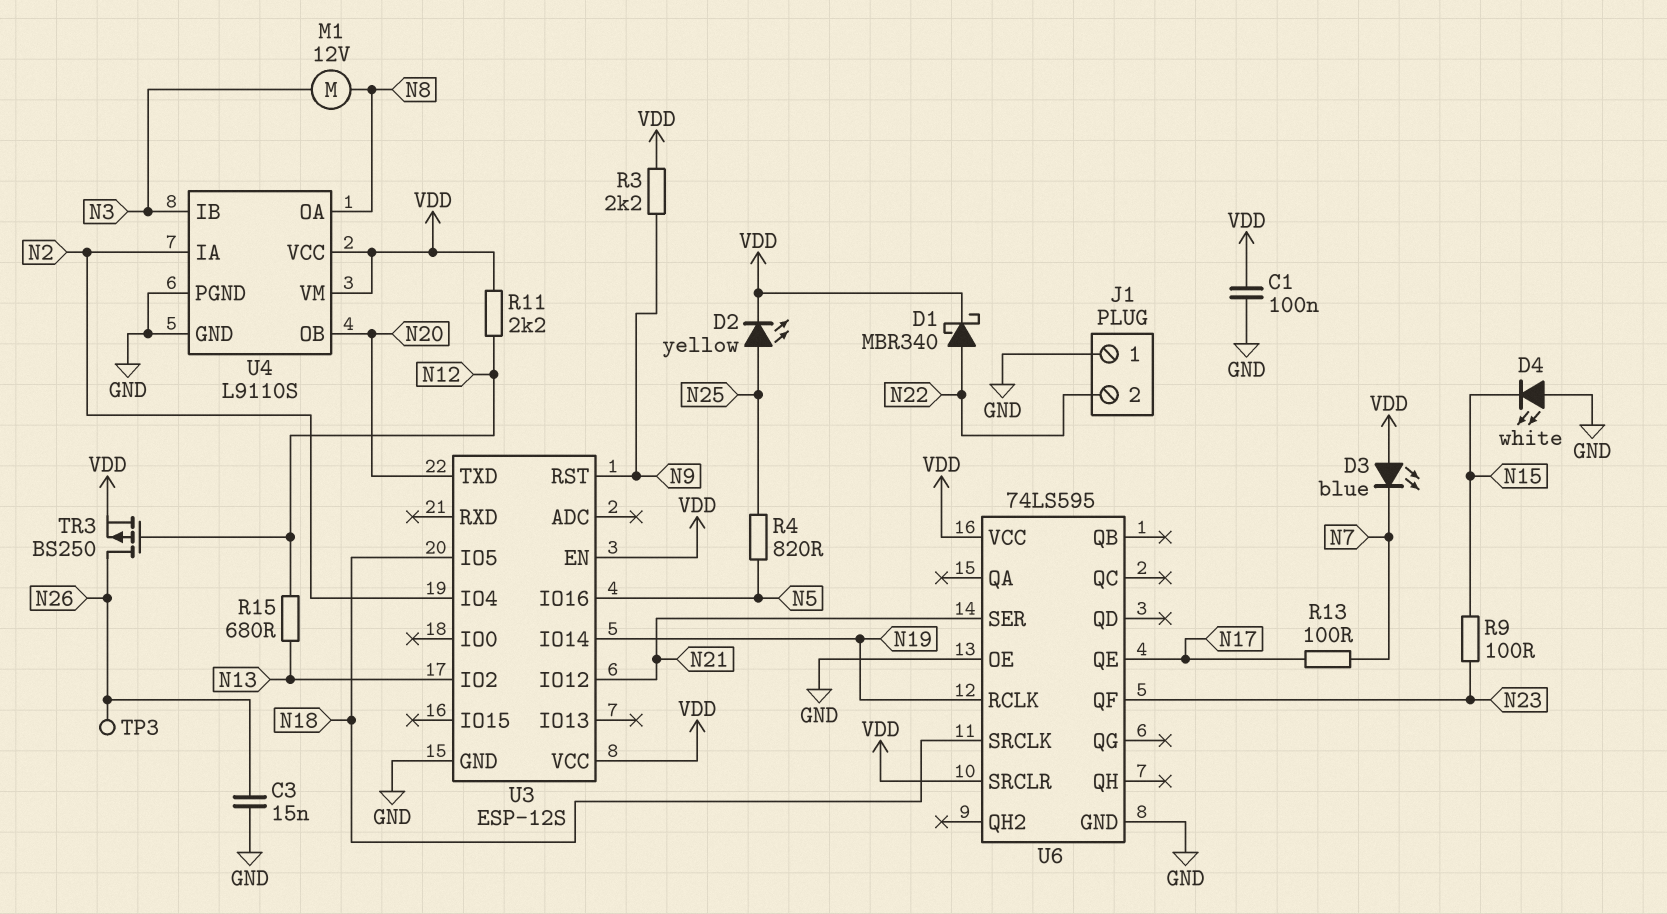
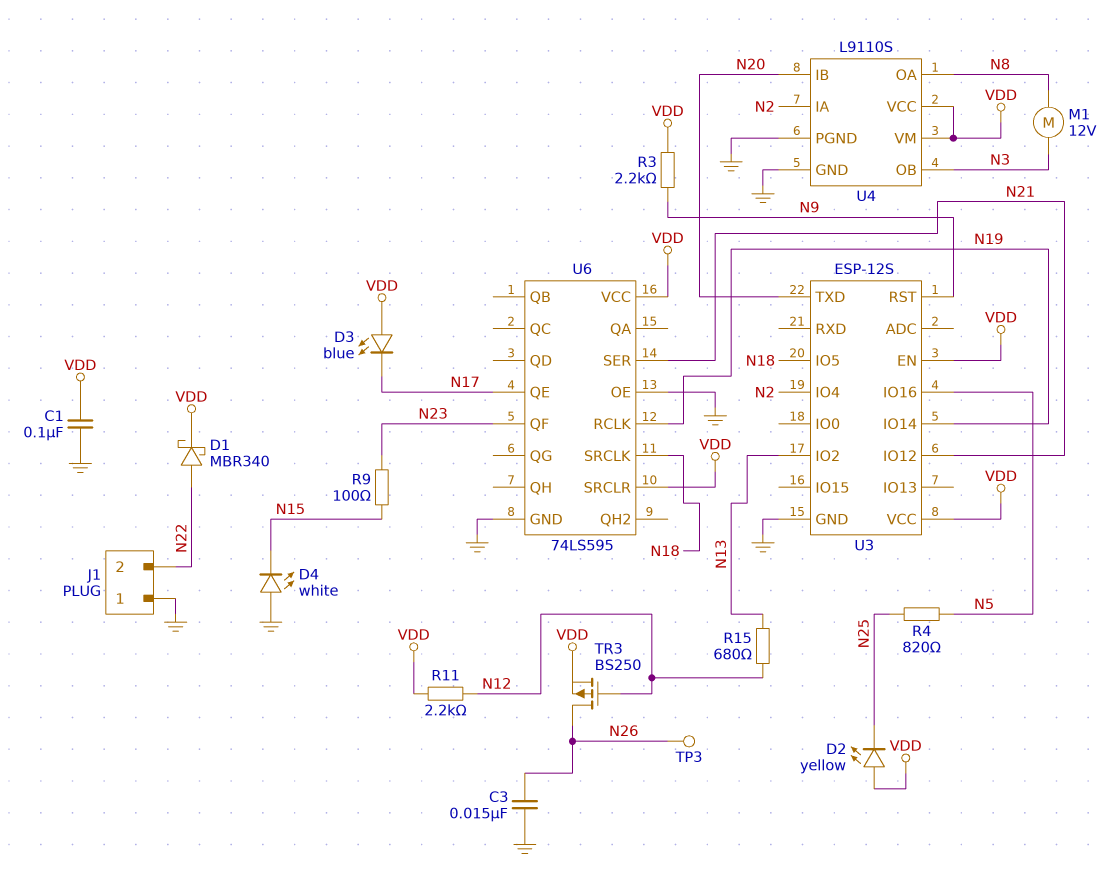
D2: LED yellow (A N25, K VDD) -> LED yellow (A VDD, K N25)
D3: LED blue (A VDD, K N7) -> LED blue (A VDD, K N17)
R13: 100 (N7, N17) -> none
U4 pin IB: N3 -> N20
U4 pin OB: N20 -> N3

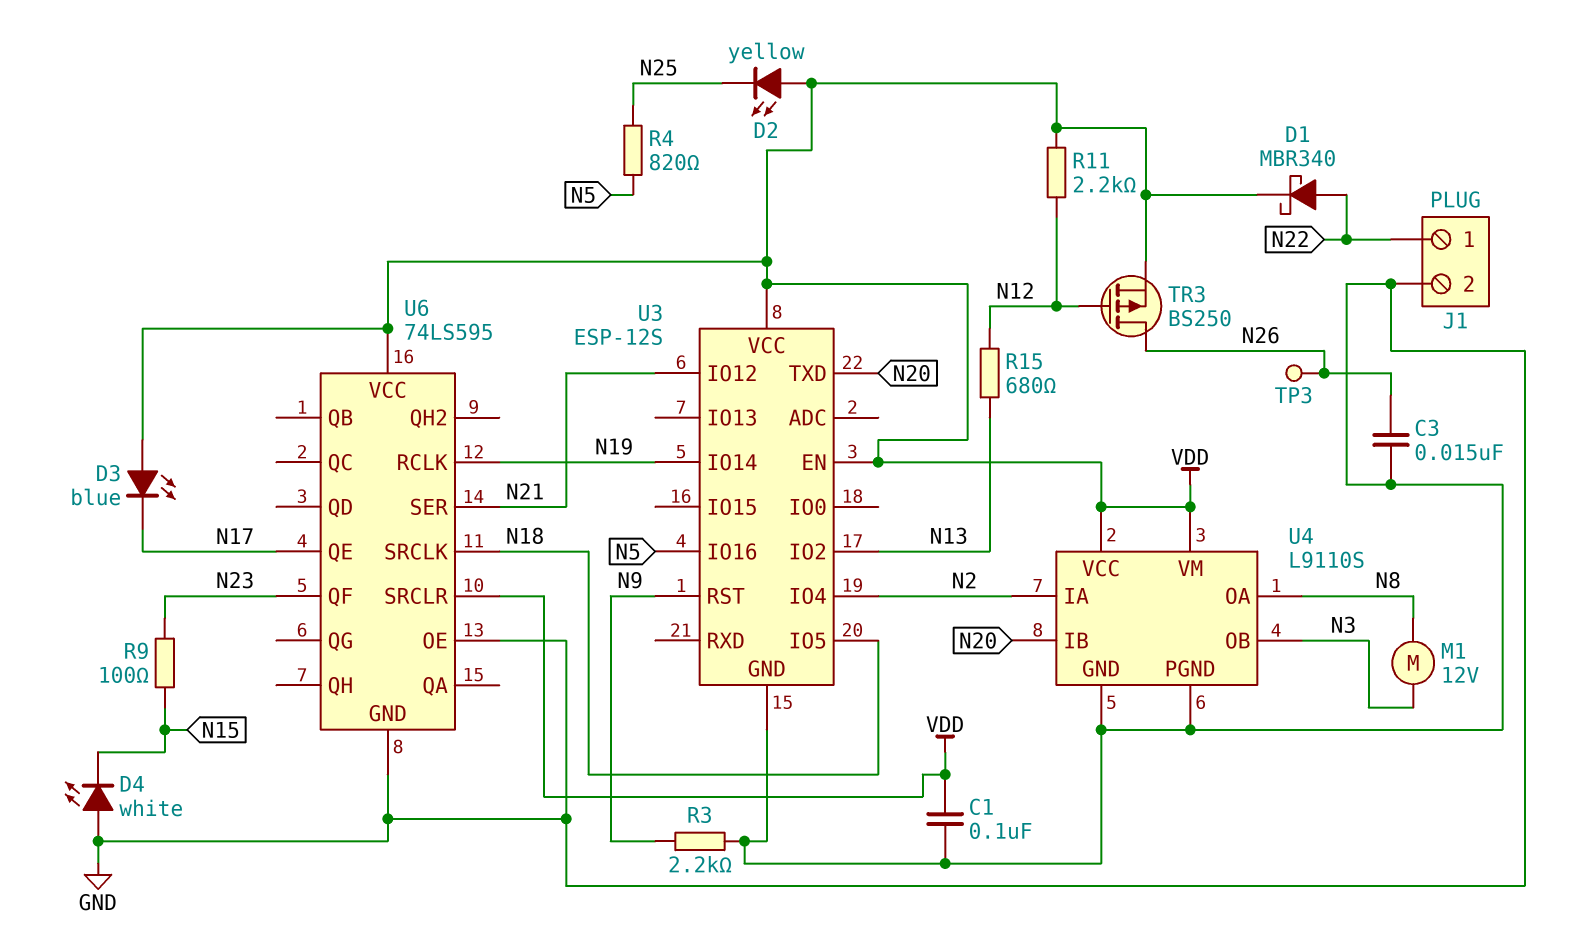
J1 pin 1: GND -> N22
J1 pin 2: N22 -> GND
R3: 2.2k (N9, VDD) -> 2.2k (GND, N9)

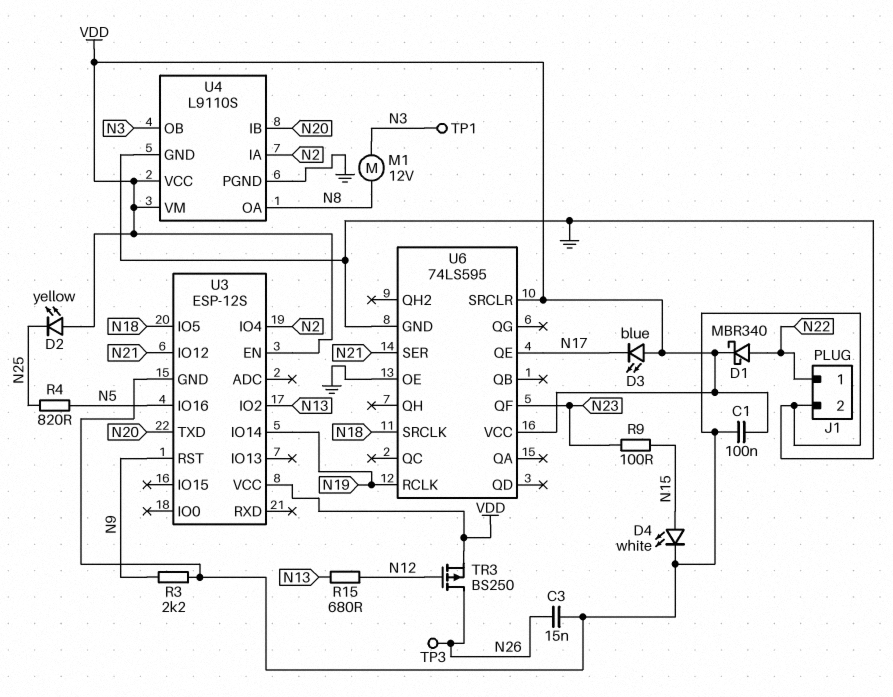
D4: LED white (A GND, K N15) -> LED white (A N15, K GND)
R11: 2.2k (N12, VDD) -> none
TP1: none -> test point (N3)

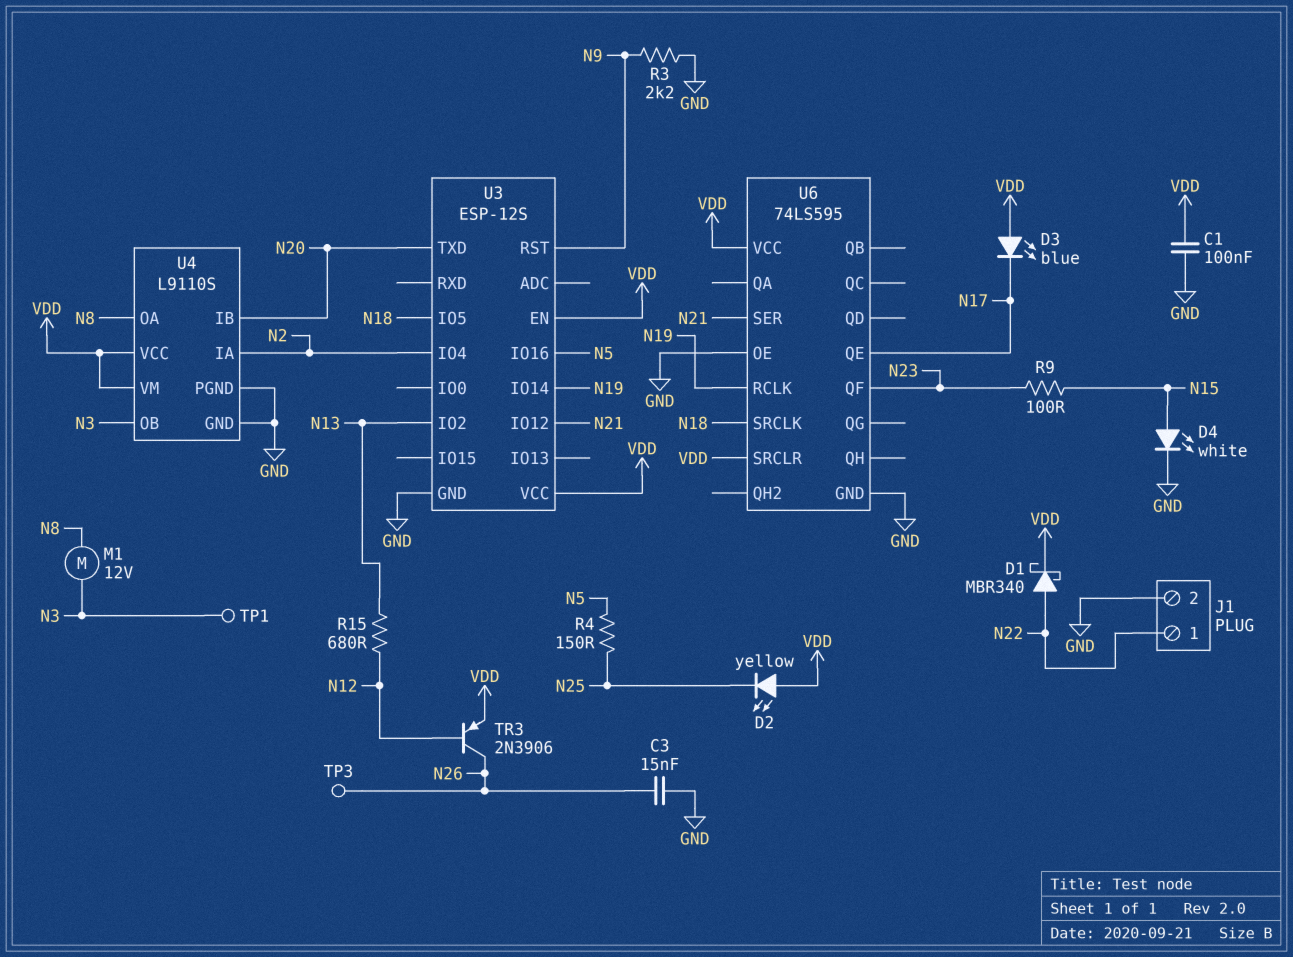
R4: 820 (N5, N25) -> 150 (N5, N25)
TR3: PMOS BS250 (G N12, D N26, S VDD) -> PNP 2N3906 (B N12, C N26, E VDD)

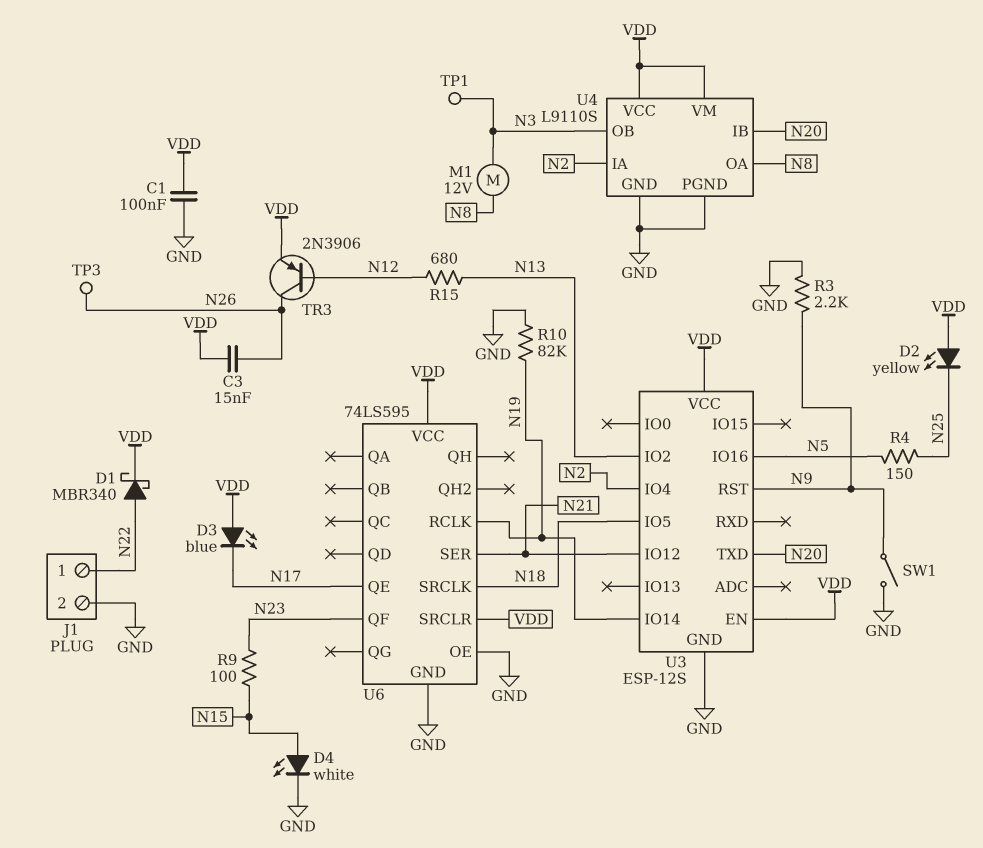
C3: 15nF (GND, N26) -> 15nF (N26, VDD)
R10: none -> 82k (GND, N19)
SW1: none -> switch (GND, N9)

